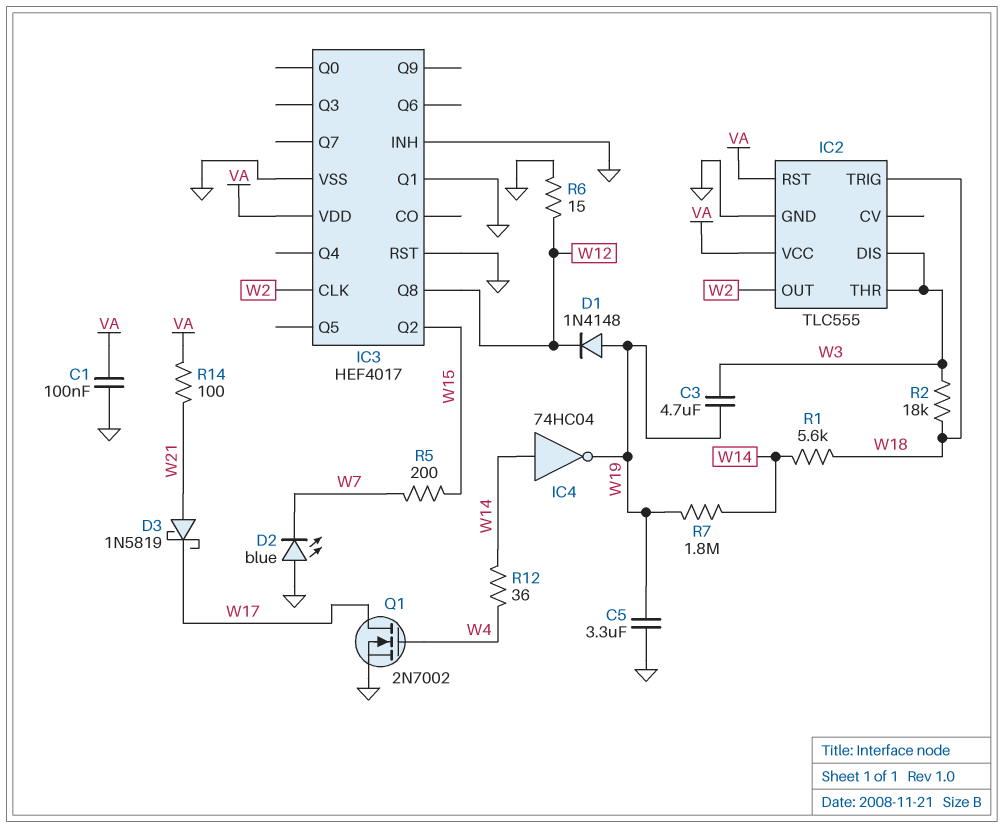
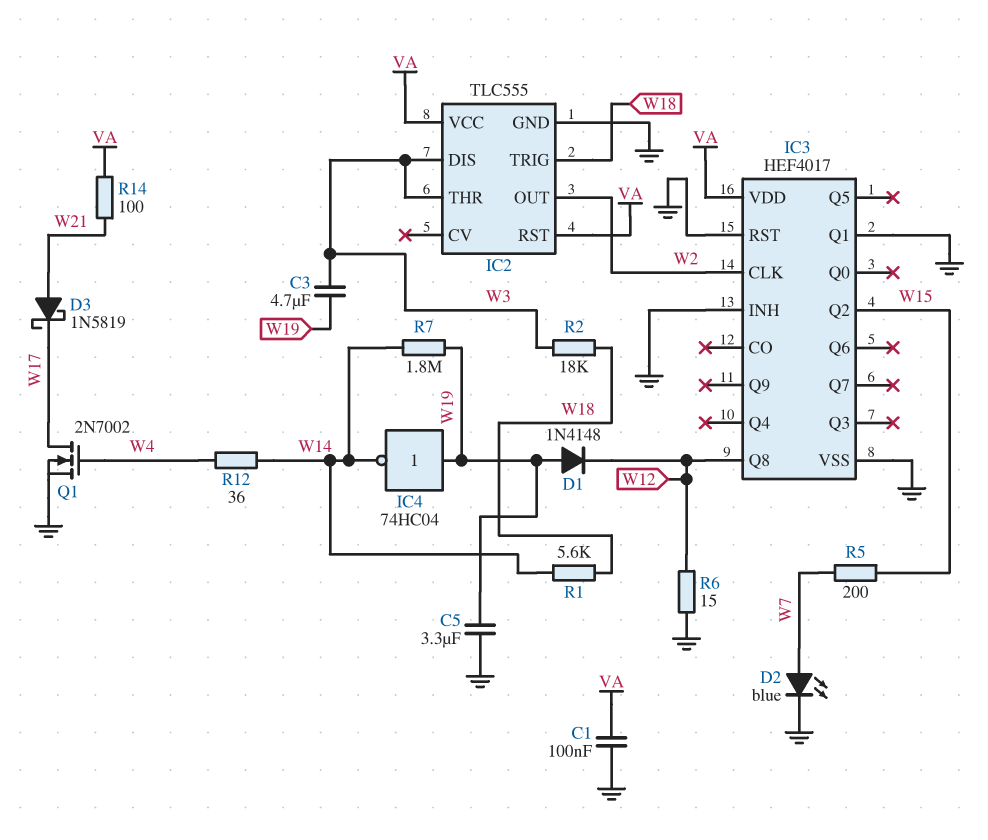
D2: LED blue (A GND, K W7) -> LED blue (A W7, K GND)
IC4: NOT 74HC04 (in W14, out W19) -> NOT 74HC04 (in W19, out W14)

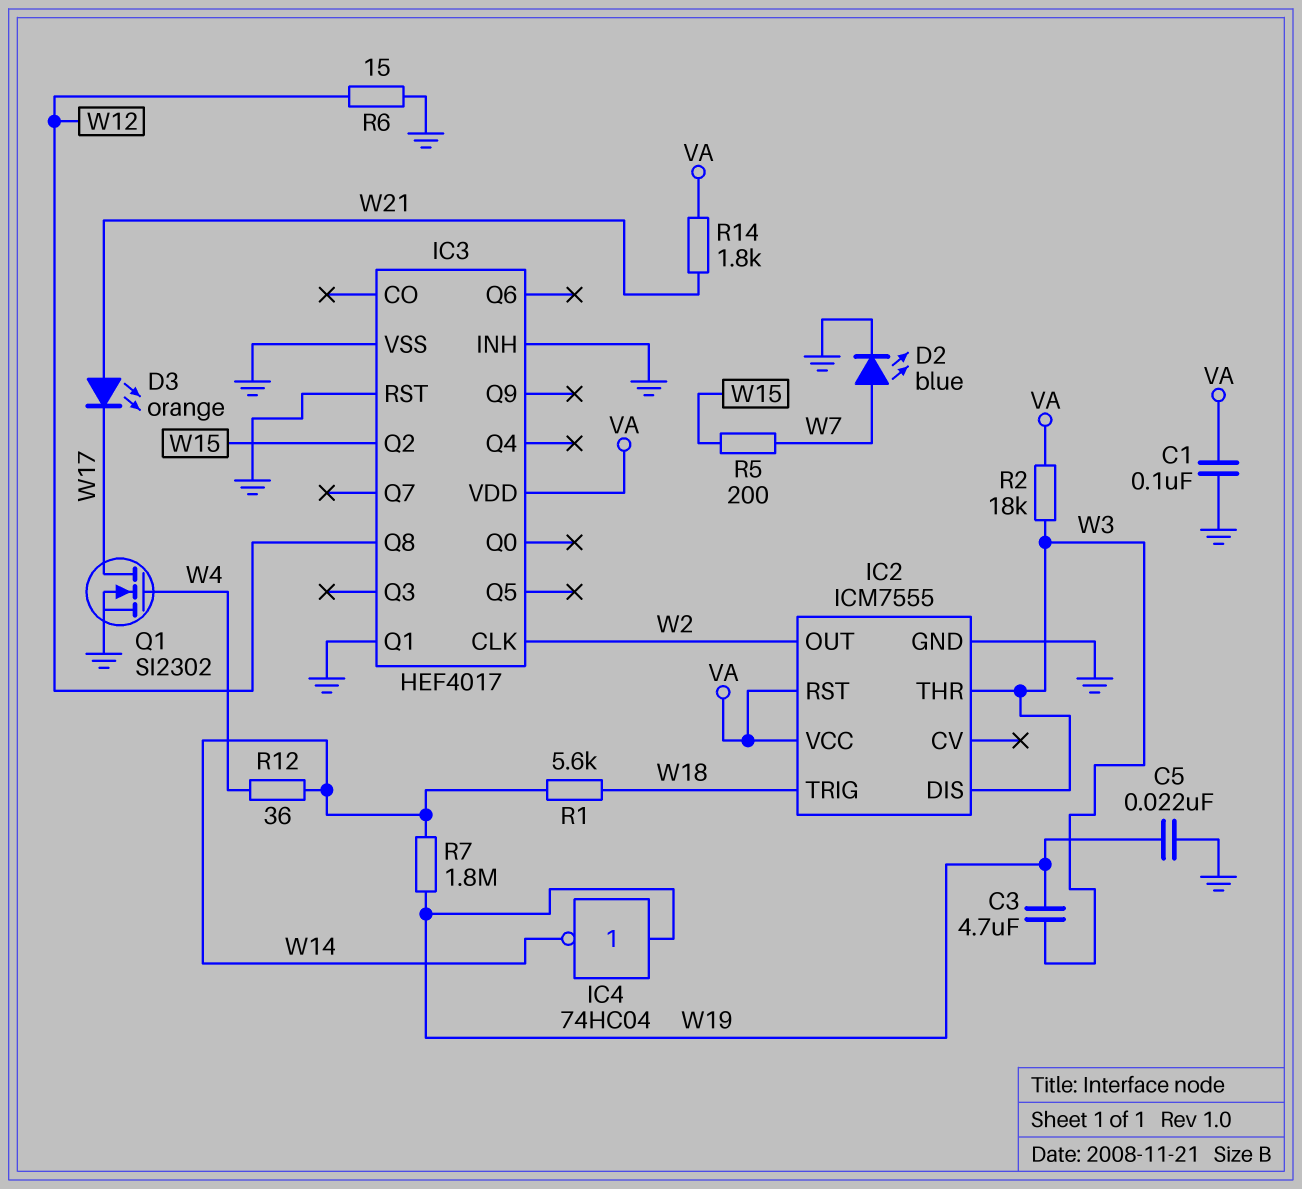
C5: 3.3uF (GND, W19) -> 22nF (GND, W19)
D1: diode 1N4148 (A W19, K W12) -> none
D3: schottky 1N5819 (A W21, K W17) -> LED orange (A W21, K W17)
IC2: TLC555 -> ICM7555
Q1: NMOS 2N7002 (G W4, D W17, S GND) -> NMOS SI2302 (G W4, D W17, S GND)
R2: 18k (W3, W18) -> 18k (VA, W3)
R14: 100 (VA, W21) -> 1.8k (VA, W21)

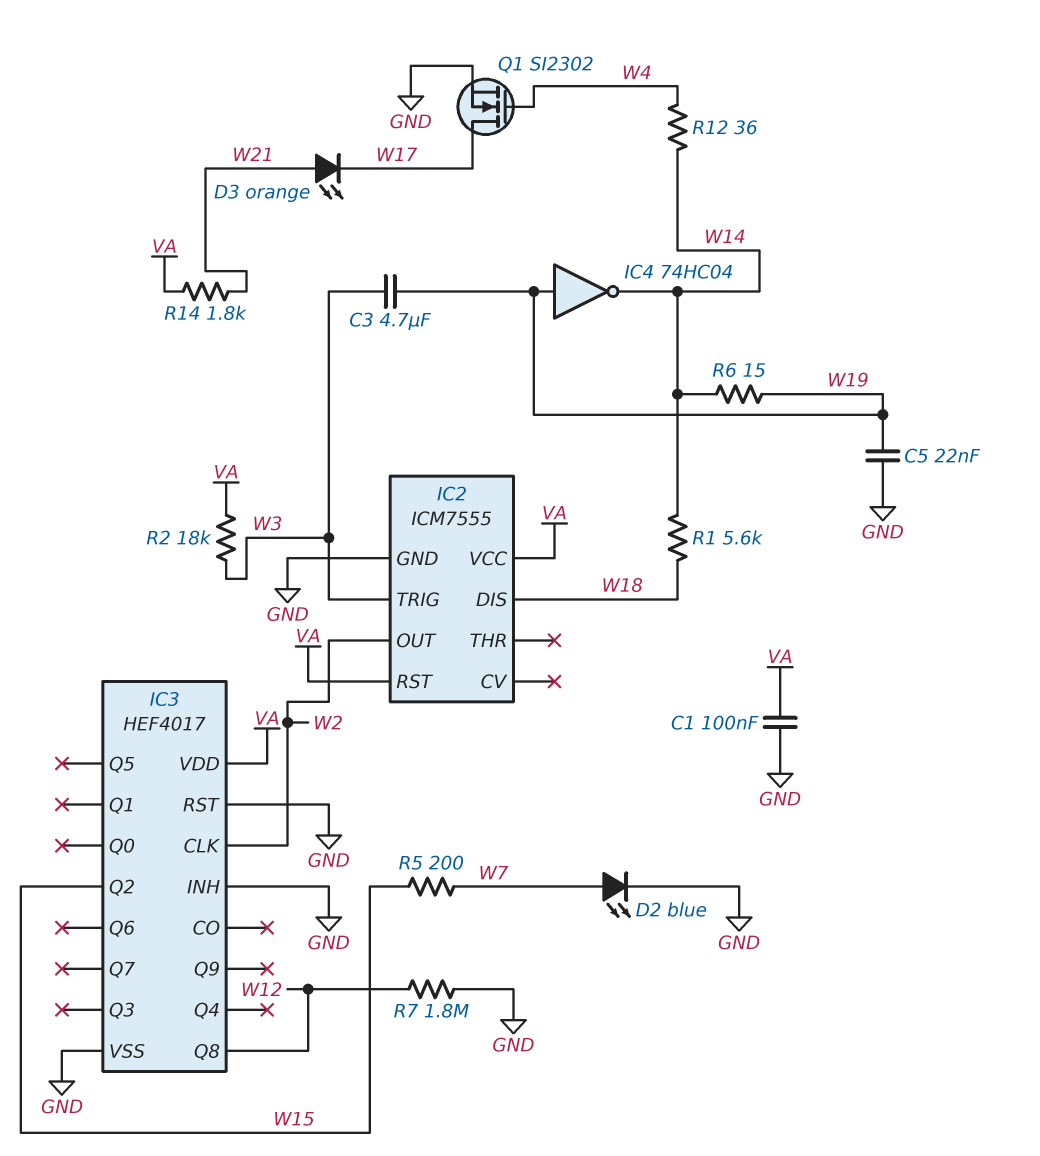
IC2 pin DIS: W3 -> W18
IC2 pin THR: W3 -> none
IC2 pin TRIG: W18 -> W3
IC3 pin Q1: GND -> none
R6: 15 (GND, W12) -> 15 (W14, W19)
R7: 1.8M (W14, W19) -> 1.8M (GND, W12)

